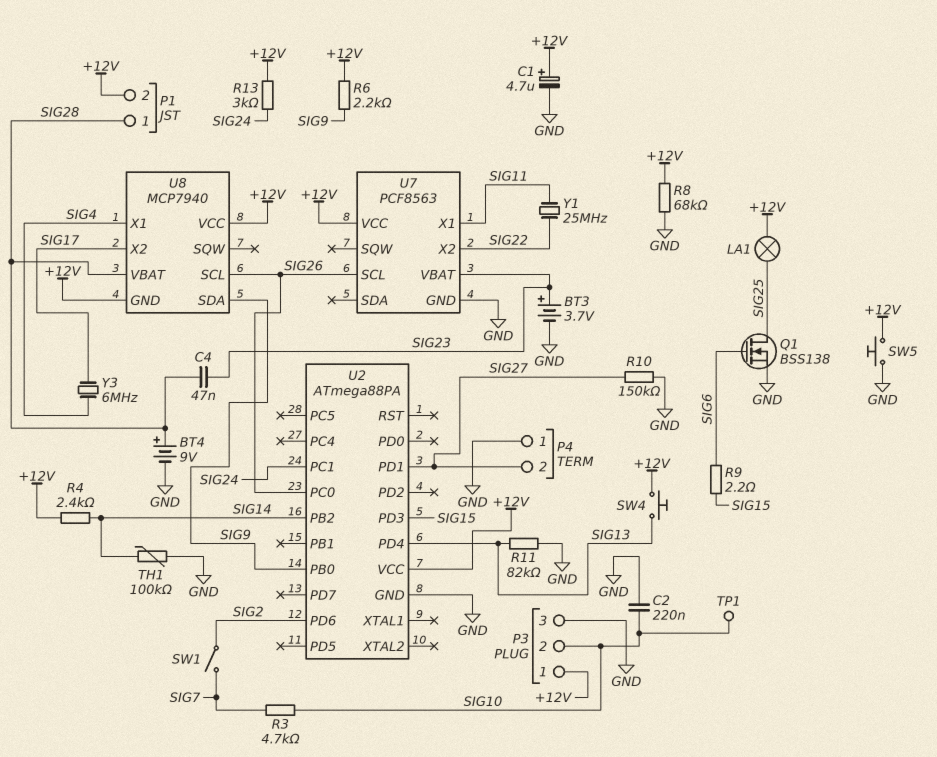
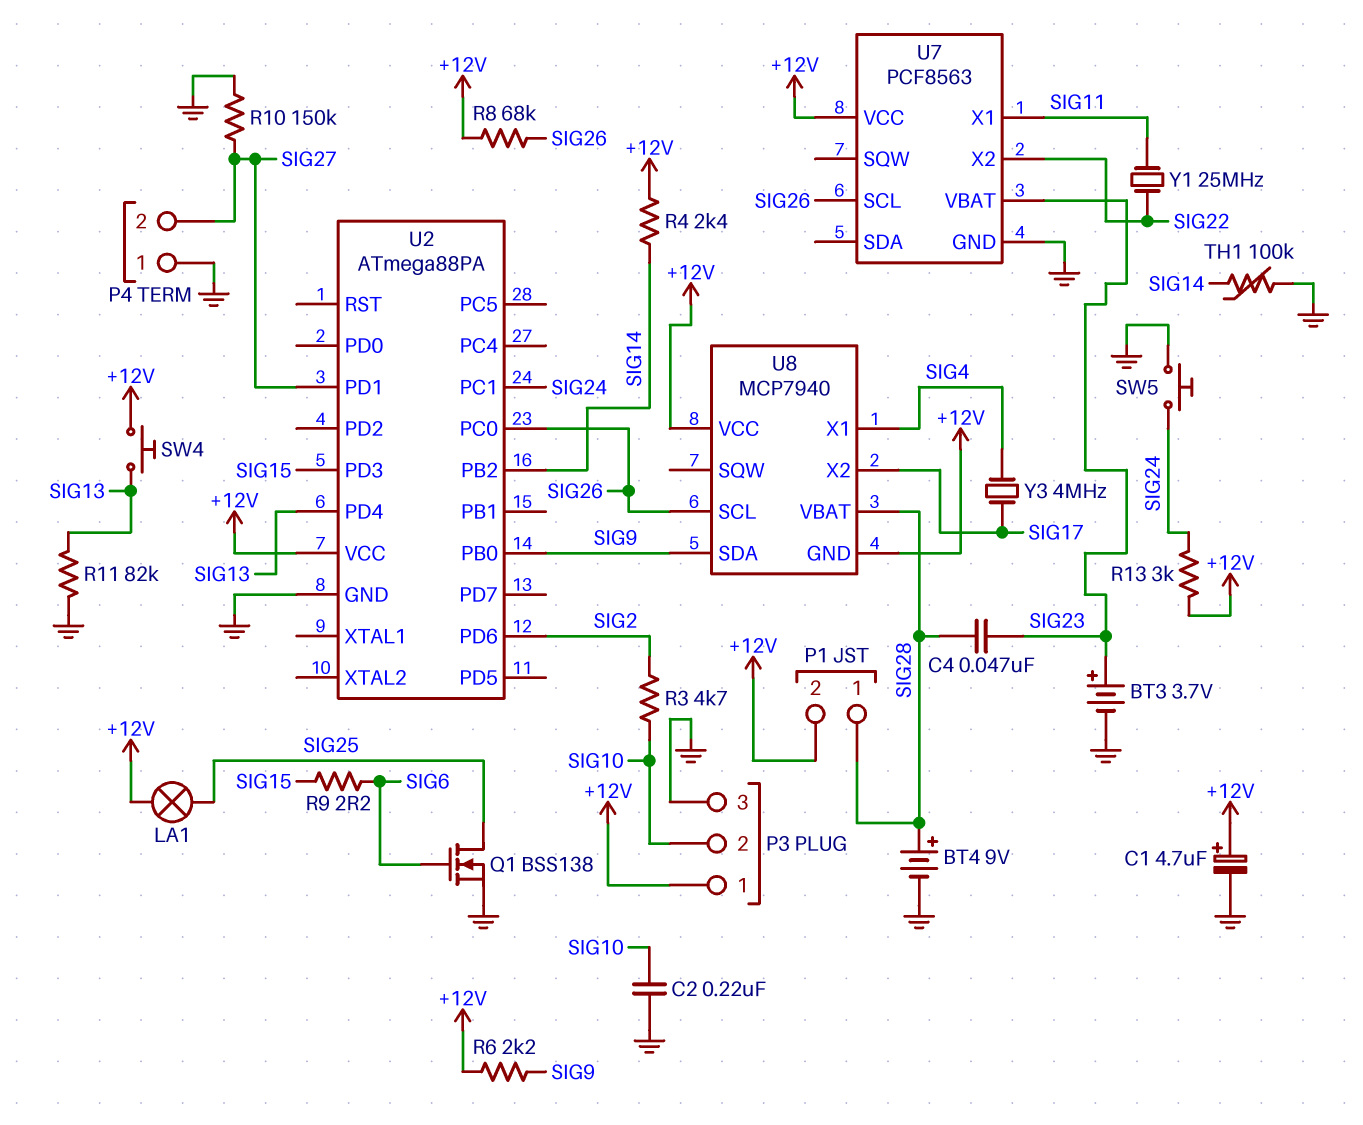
R3: 4.7k (SIG7, SIG10) -> 4.7k (SIG2, SIG10)
R8: 68k (+12V, GND) -> 68k (+12V, SIG26)
SW1: switch (SIG2, SIG7) -> none
SW5: button (+12V, GND) -> button (GND, SIG24)
TP1: test point (SIG10) -> none
Y3: 6MHz (SIG4, SIG17) -> 4MHz (SIG4, SIG17)

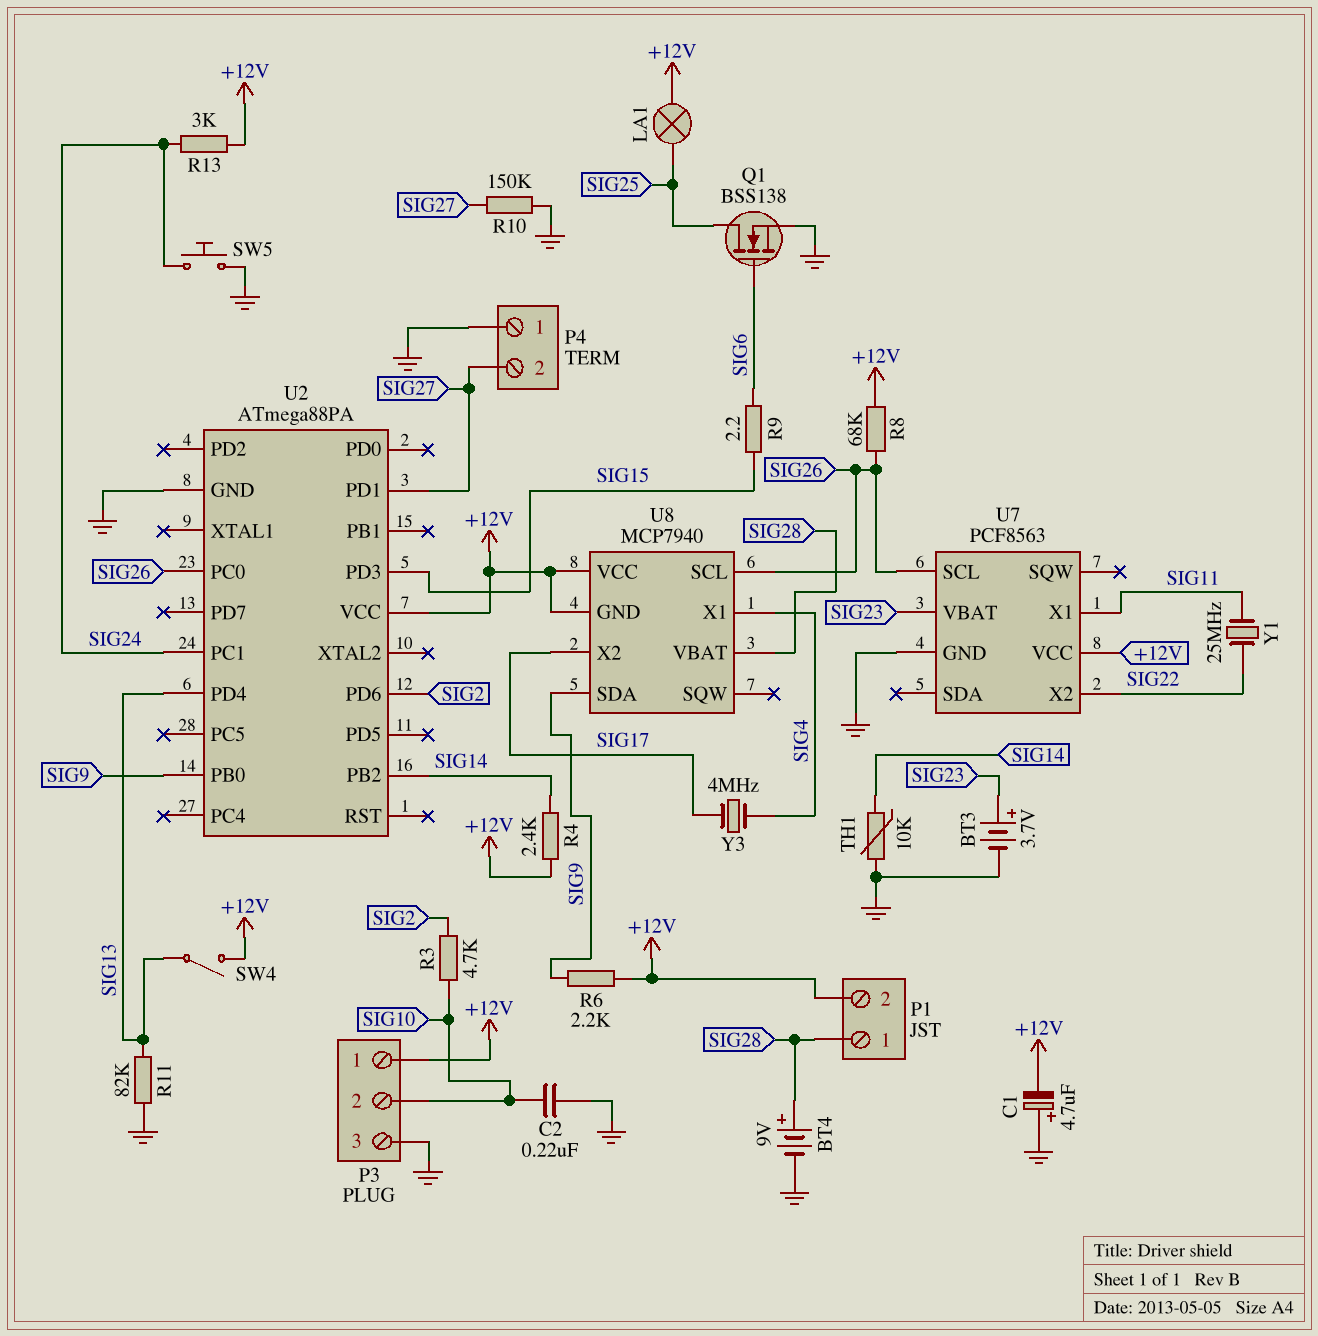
C1: 4.7uF (plus +12V, minus GND) -> 4.7uF (plus GND, minus +12V)
C4: 47nF (SIG23, SIG28) -> none
SW4: button (+12V, SIG13) -> switch (+12V, SIG13)
TH1: 100k (GND, SIG14) -> 10k (GND, SIG14)

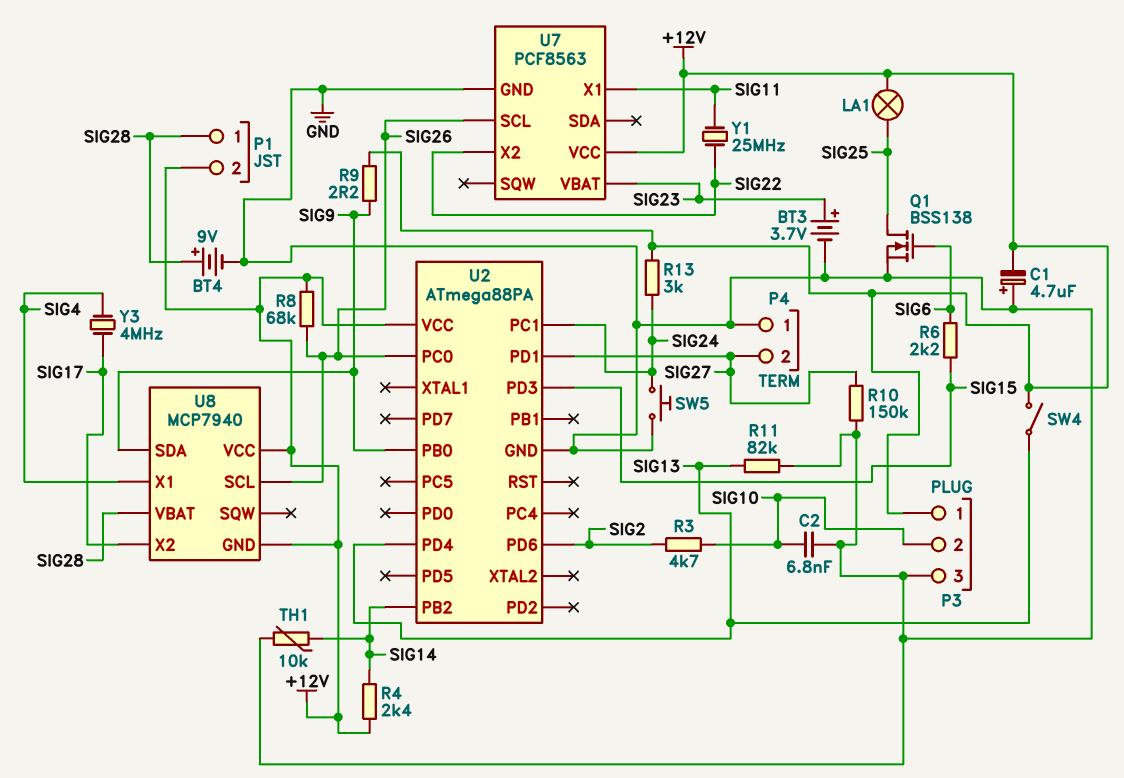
C2: 220nF (GND, SIG10) -> 6.8nF (GND, SIG10)
R6: 2.2k (+12V, SIG9) -> 2.2k (SIG6, SIG15)
R9: 2.2 (SIG6, SIG15) -> 2.2 (+12V, SIG9)

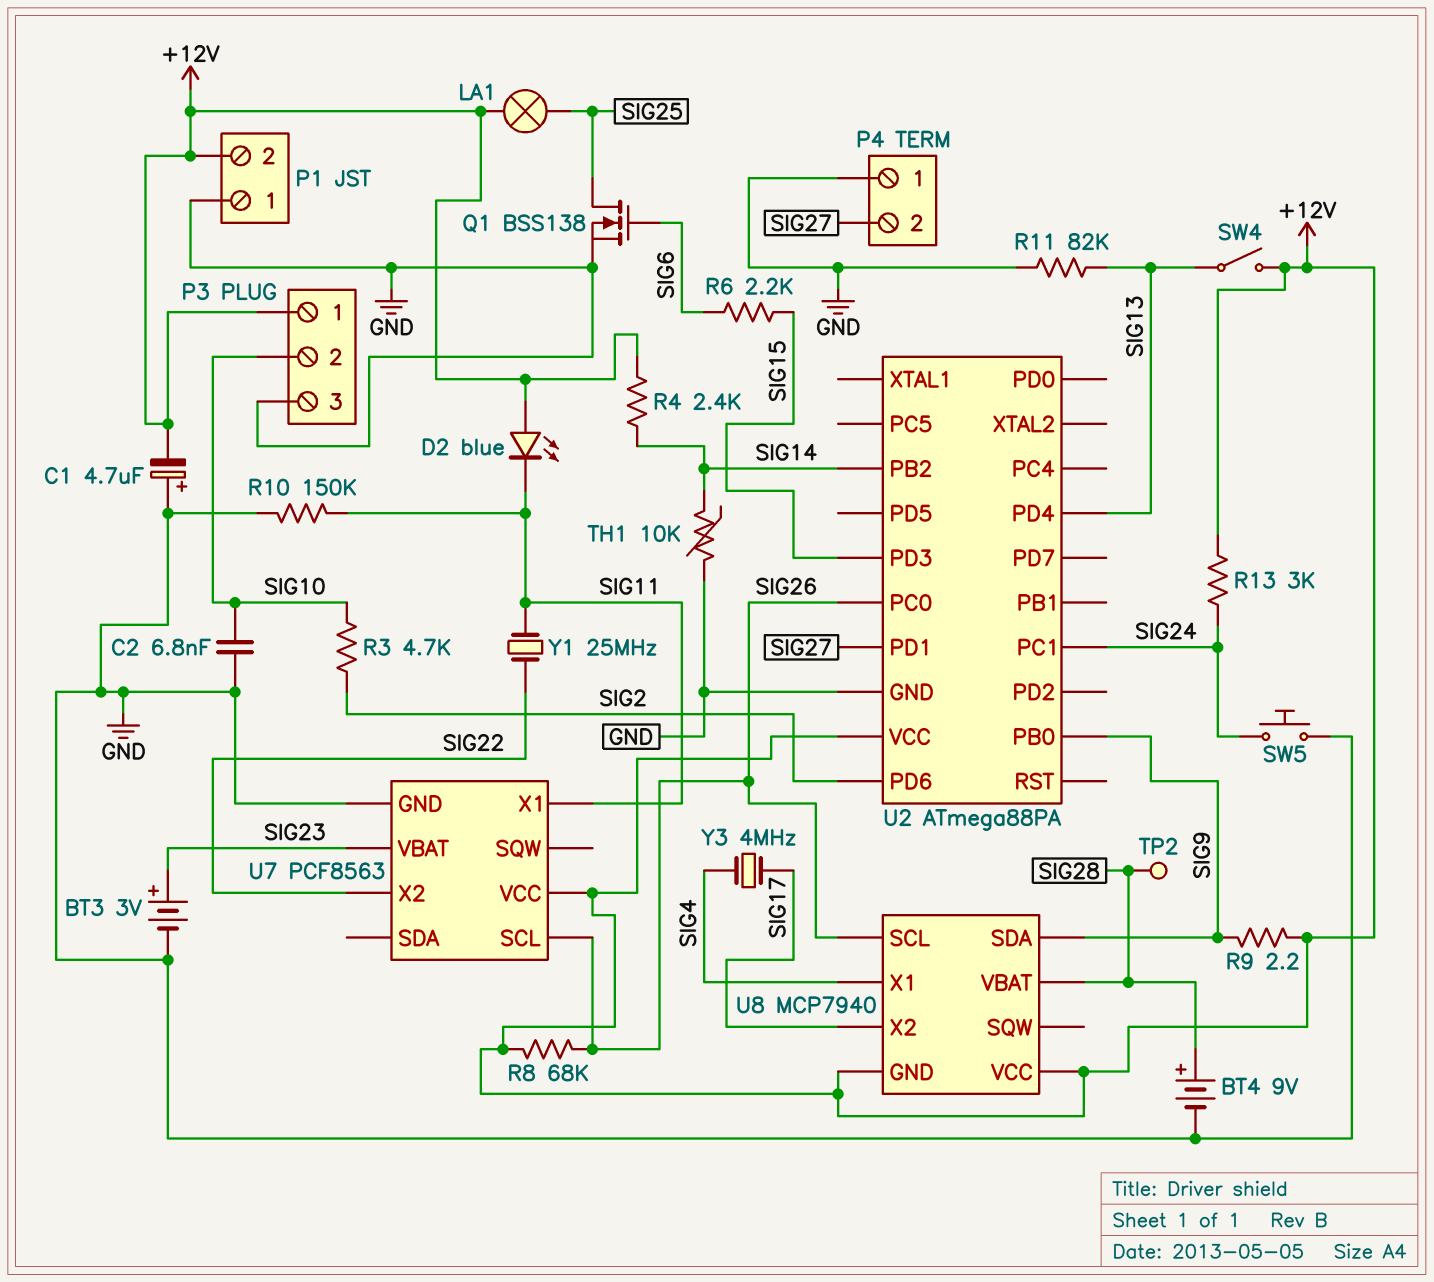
BT3: 3.7V (plus SIG23, minus GND) -> 3V (plus SIG23, minus GND)
D2: none -> LED blue (A +12V, K SIG11)
P1 pin 1: SIG28 -> GND
R10: 150k (GND, SIG27) -> 150k (GND, SIG11)
TP2: none -> test point (SIG28)

